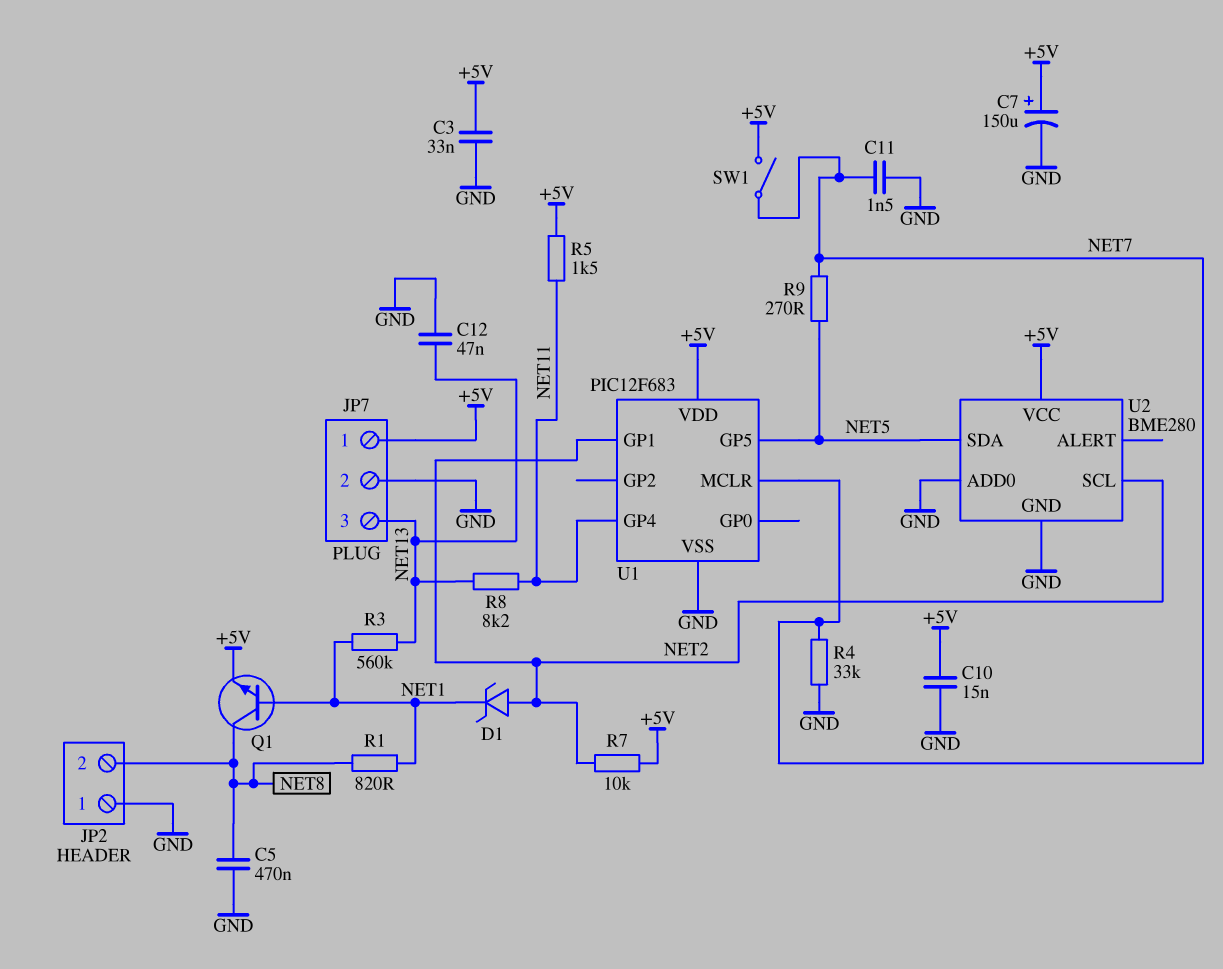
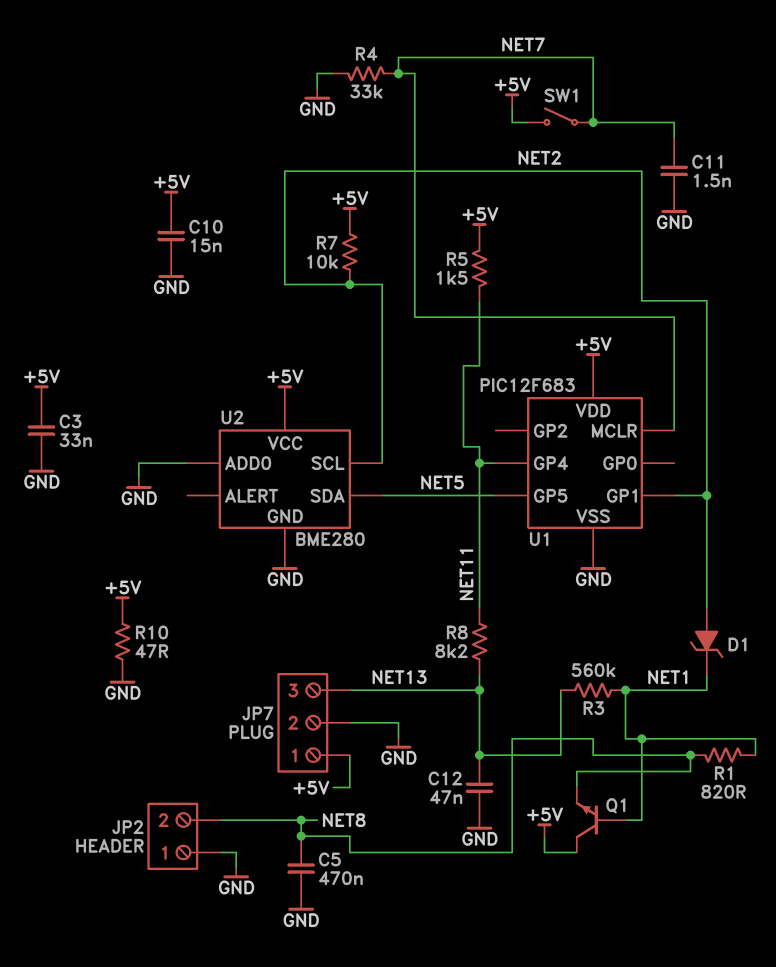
C7: 150uF (plus +5V, minus GND) -> none
Q1: NPN (B NET1, C NET8, E +5V) -> NPN (B NET1, C +5V, E NET8)
R9: 270 (NET5, NET7) -> none
R10: none -> 47 (+5V, GND)

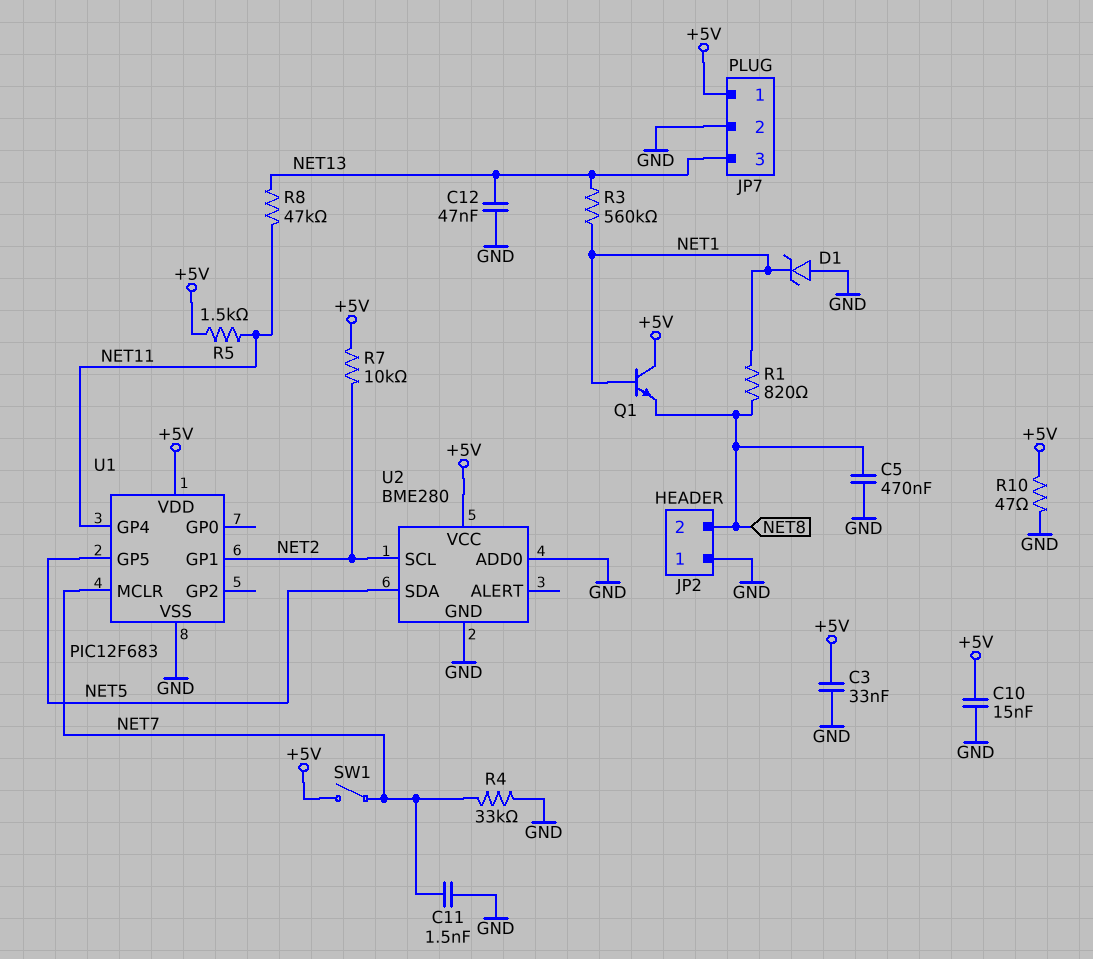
D1: zener (A NET2, K NET1) -> zener (A GND, K NET1)
R8: 8.2k (NET11, NET13) -> 47k (NET11, NET13)

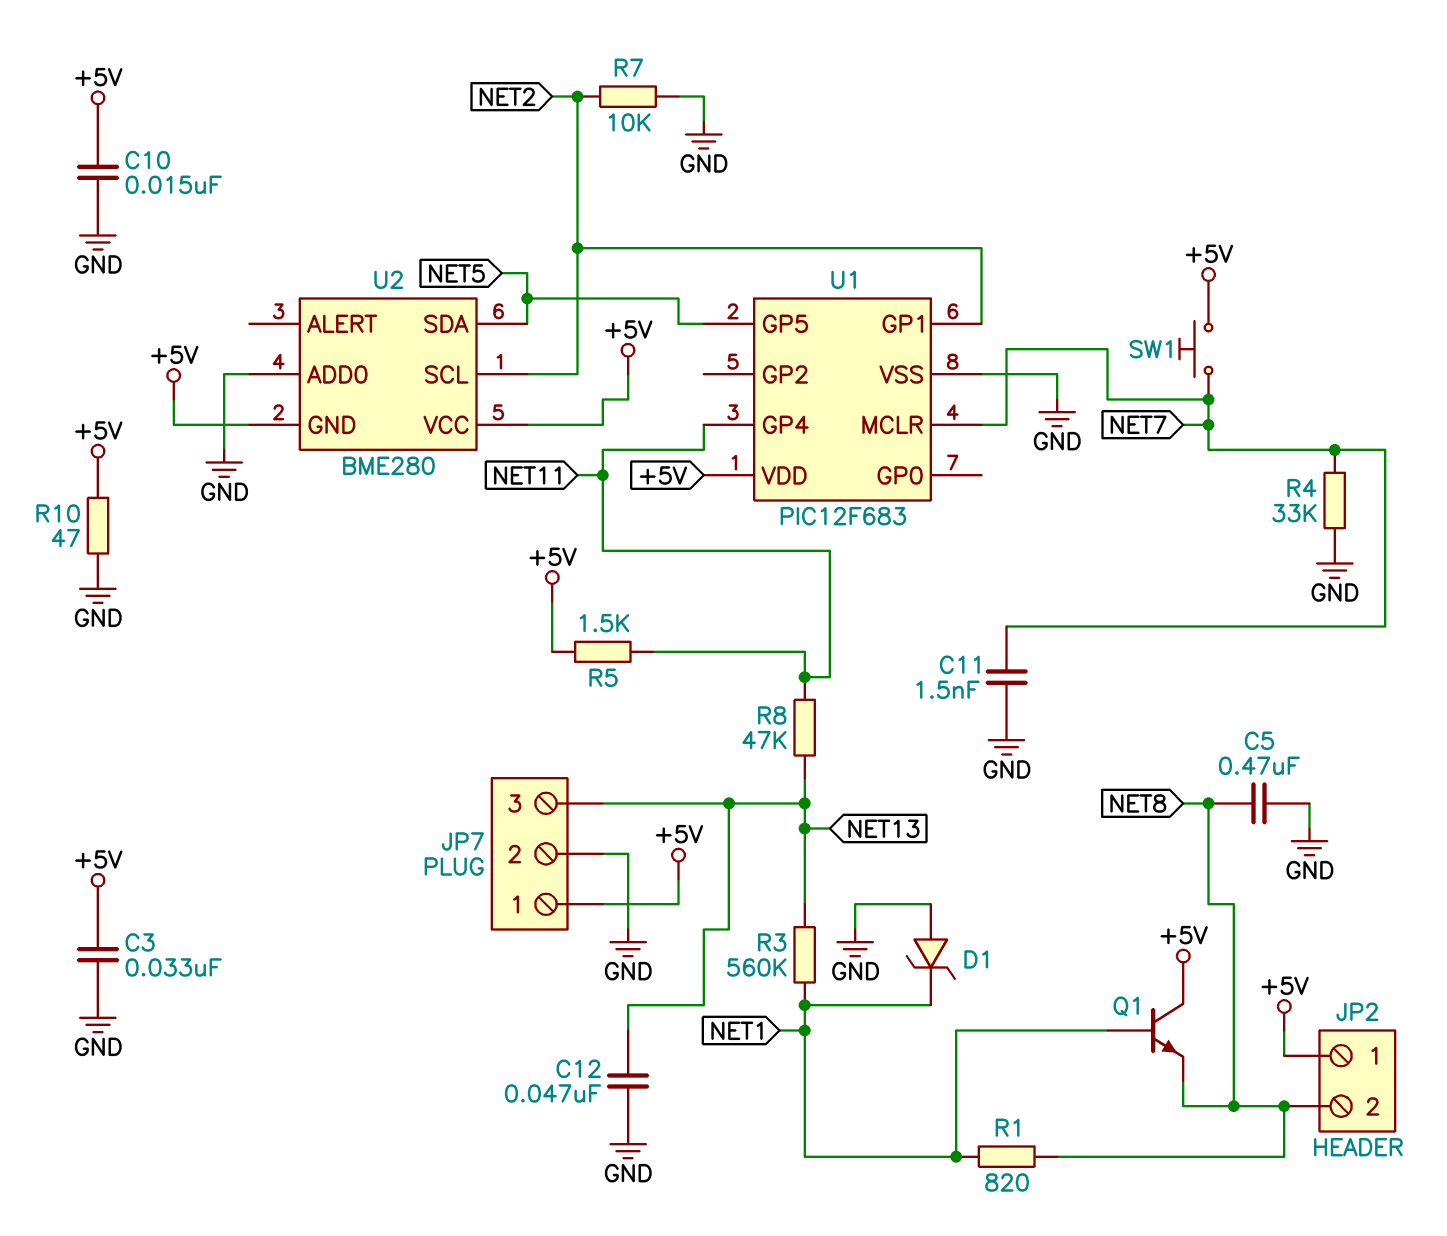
JP2 pin 1: GND -> +5V
R7: 10k (+5V, NET2) -> 10k (GND, NET2)
SW1: switch (+5V, NET7) -> button (+5V, NET7)
U2 pin GND: GND -> +5V

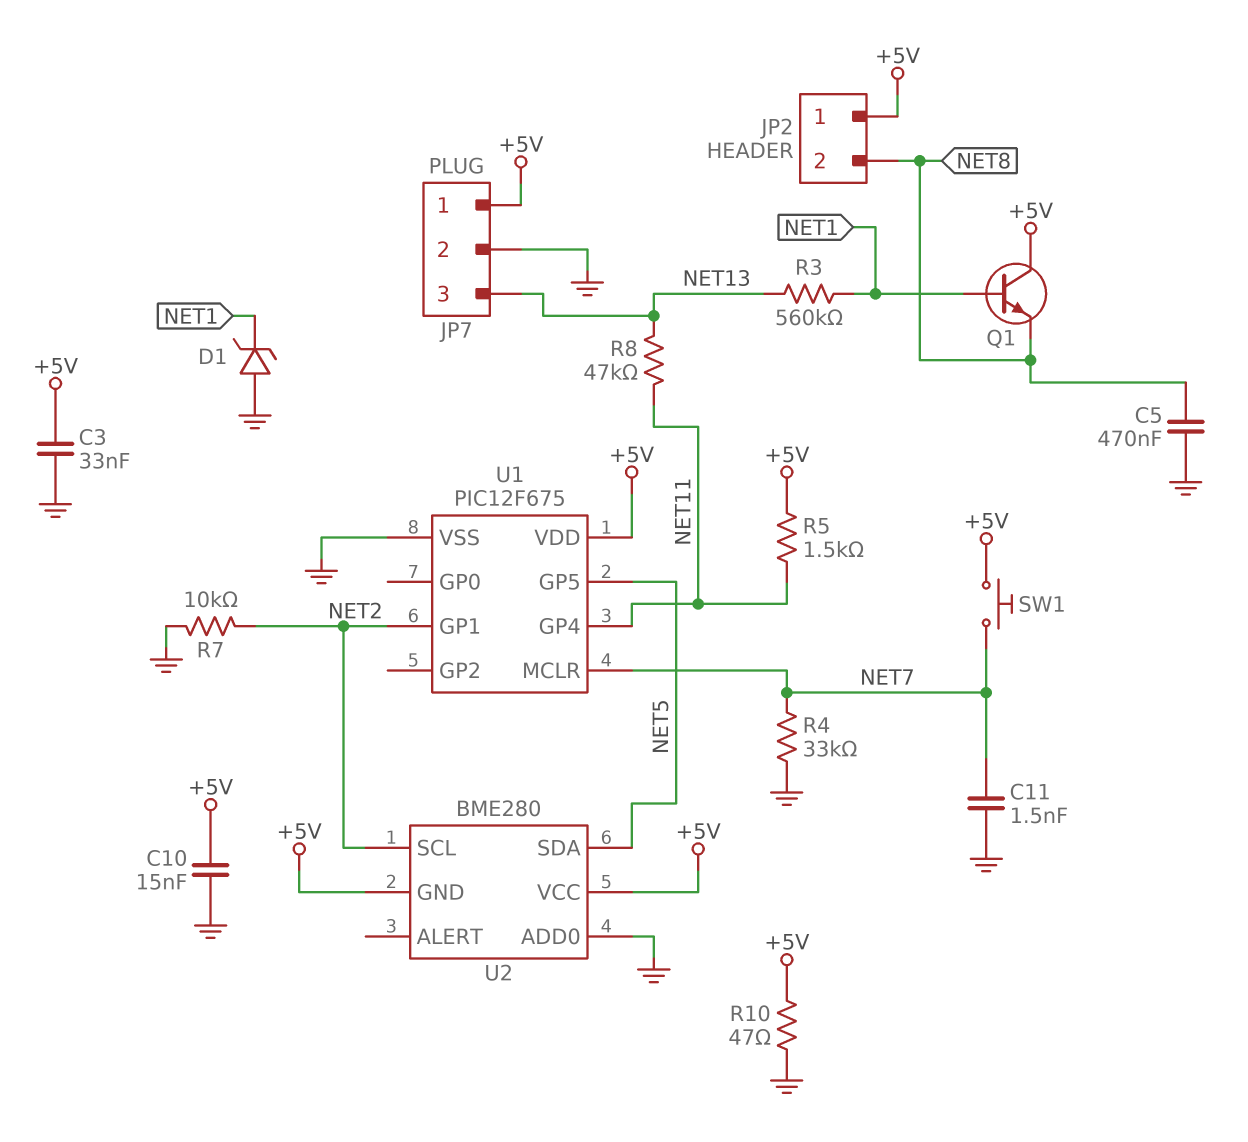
C12: 47nF (GND, NET13) -> none
R1: 820 (NET1, NET8) -> none
U1: PIC12F683 -> PIC12F675

